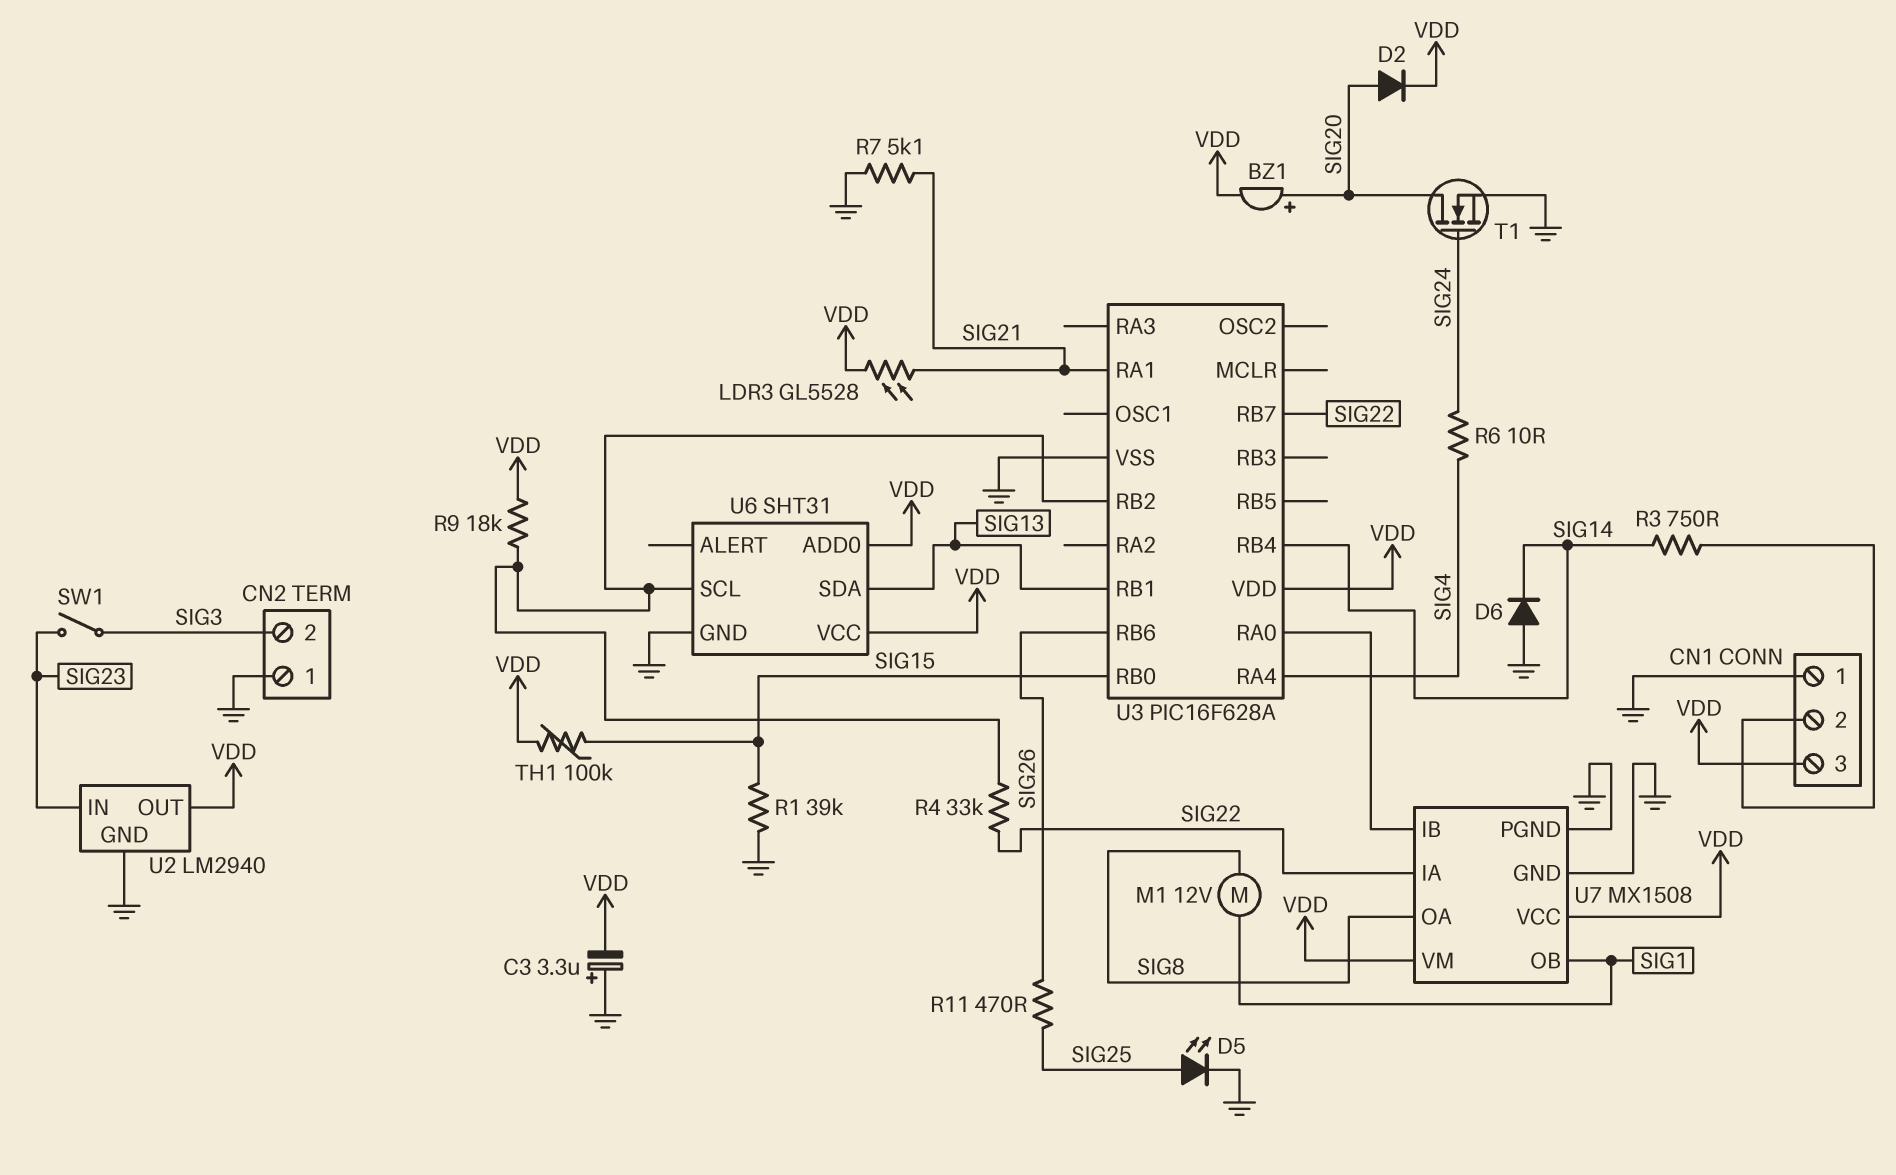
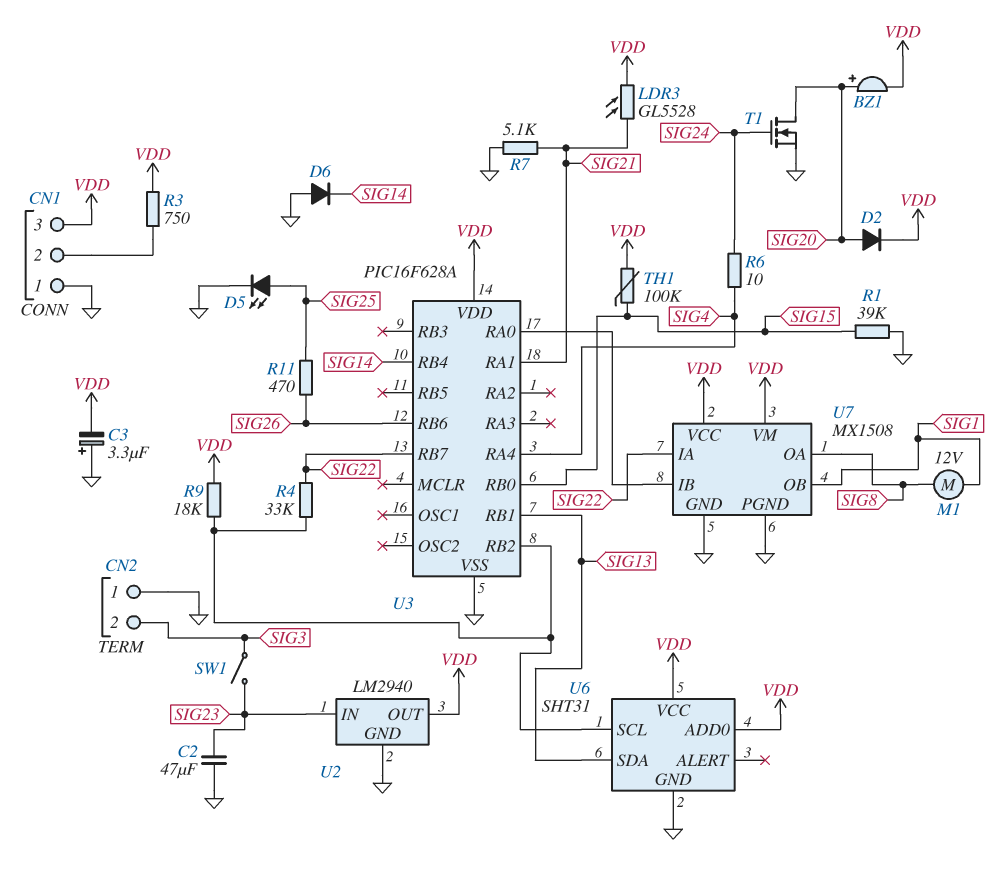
C2: none -> 47uF (GND, SIG23)
R3: 750 (CN1/2, SIG14) -> 750 (CN1/2, VDD)

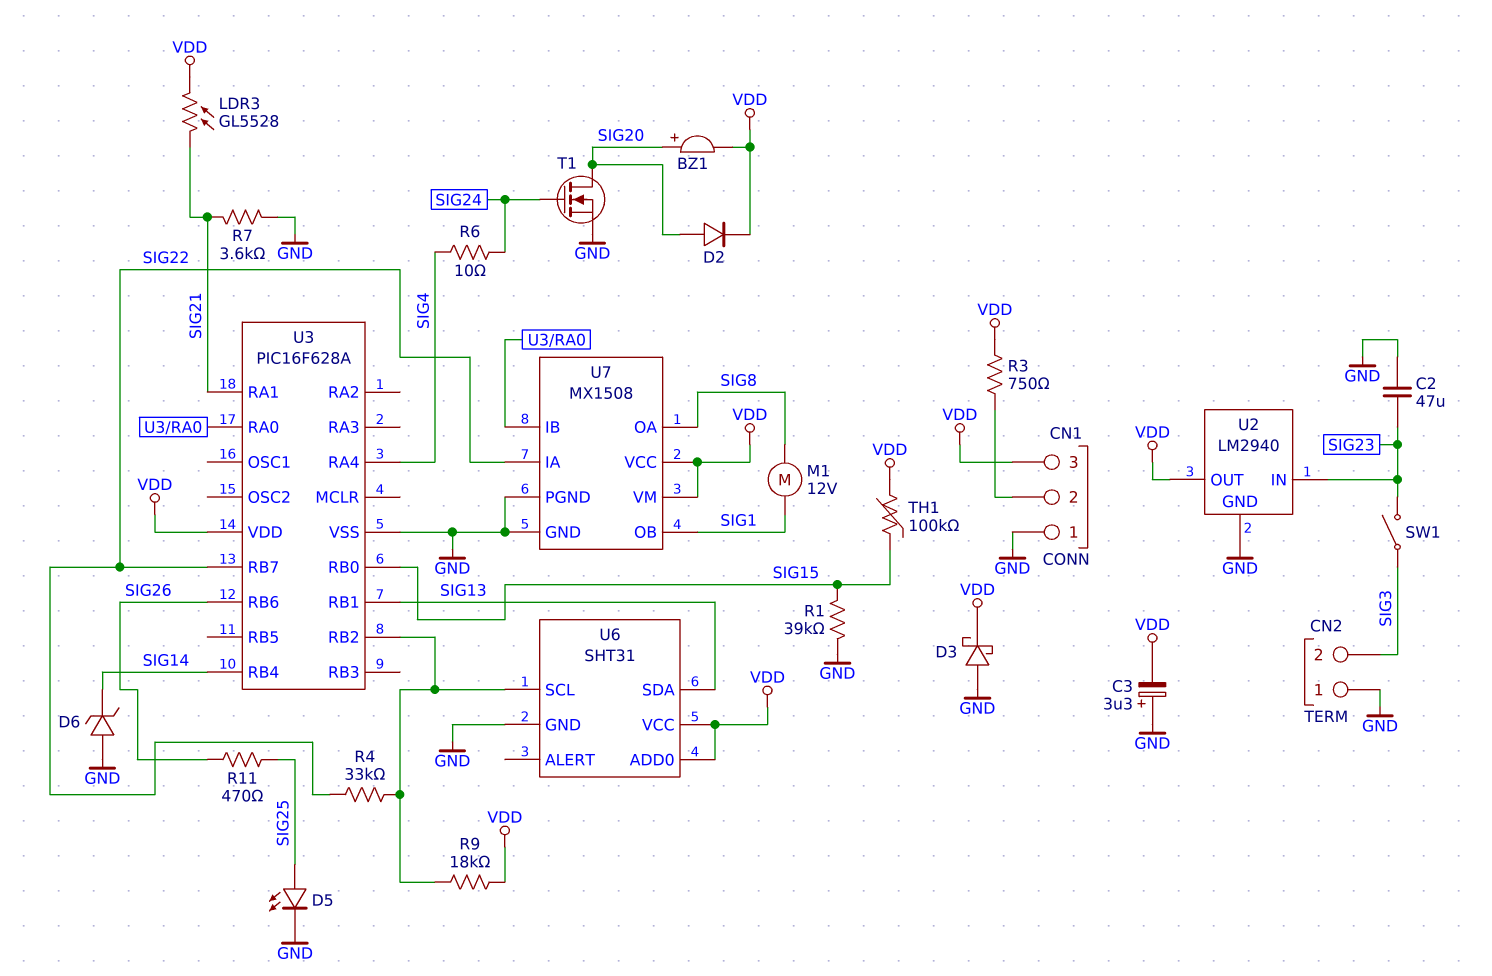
D3: none -> schottky (A GND, K VDD)
D6: diode (A GND, K SIG14) -> zener (A GND, K SIG14)
R7: 5.1k (GND, SIG21) -> 3.6k (GND, SIG21)

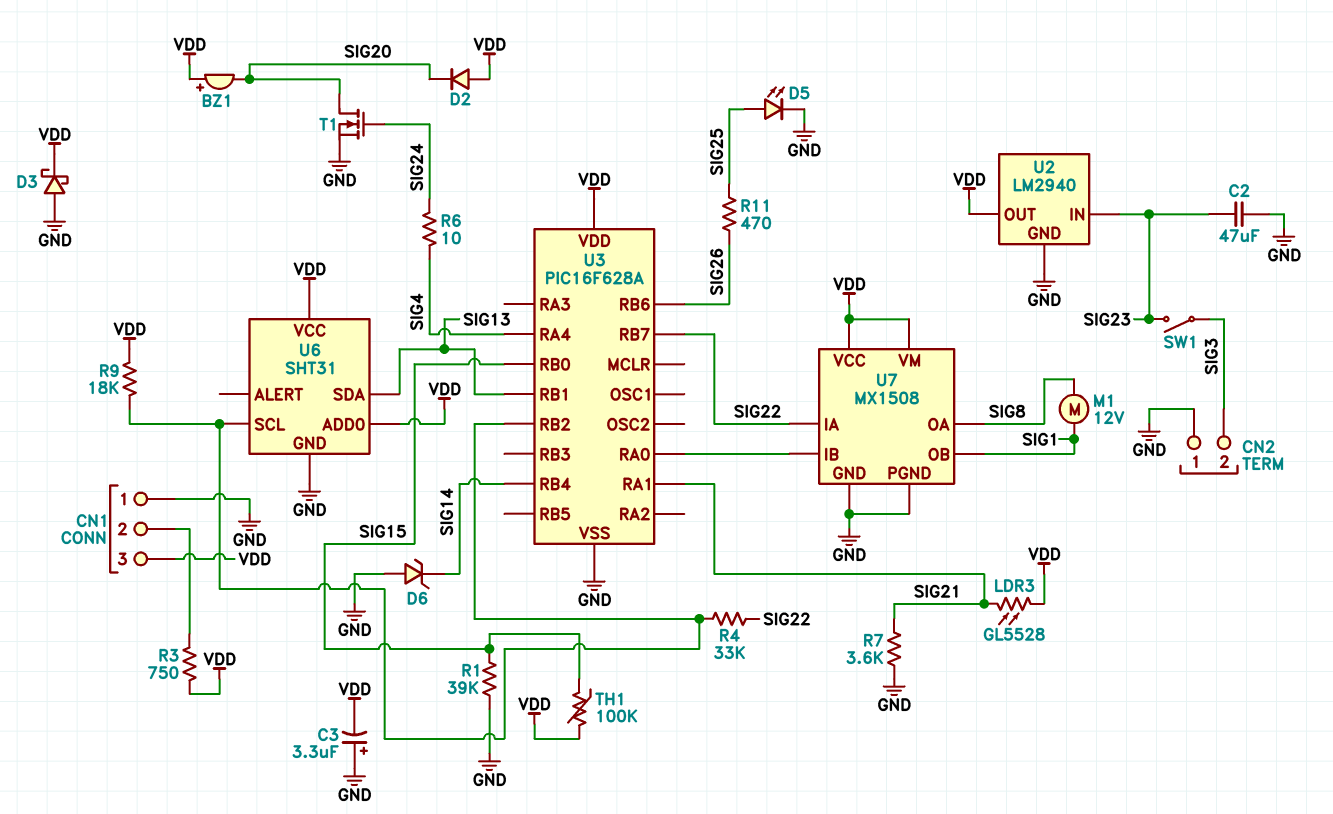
BZ1: buzzer (plus SIG20, minus VDD) -> buzzer (plus VDD, minus SIG20)
D2: diode (A SIG20, K VDD) -> diode (A VDD, K SIG20)

